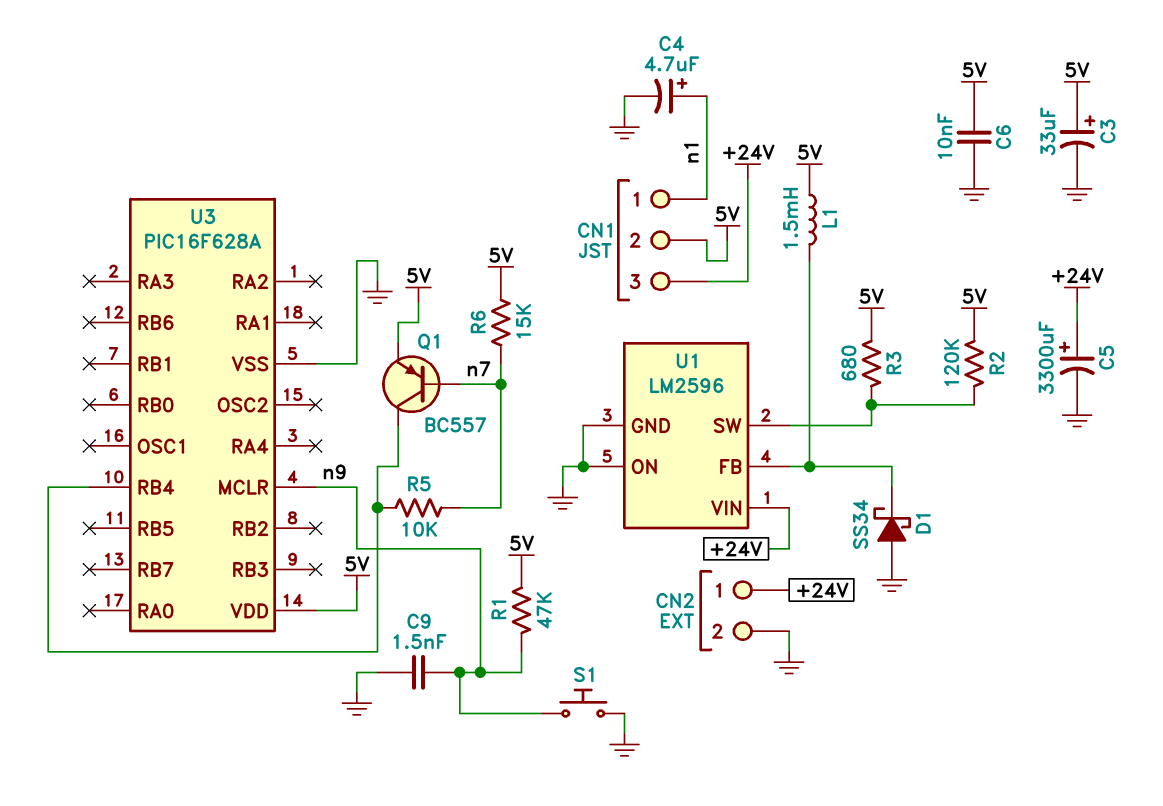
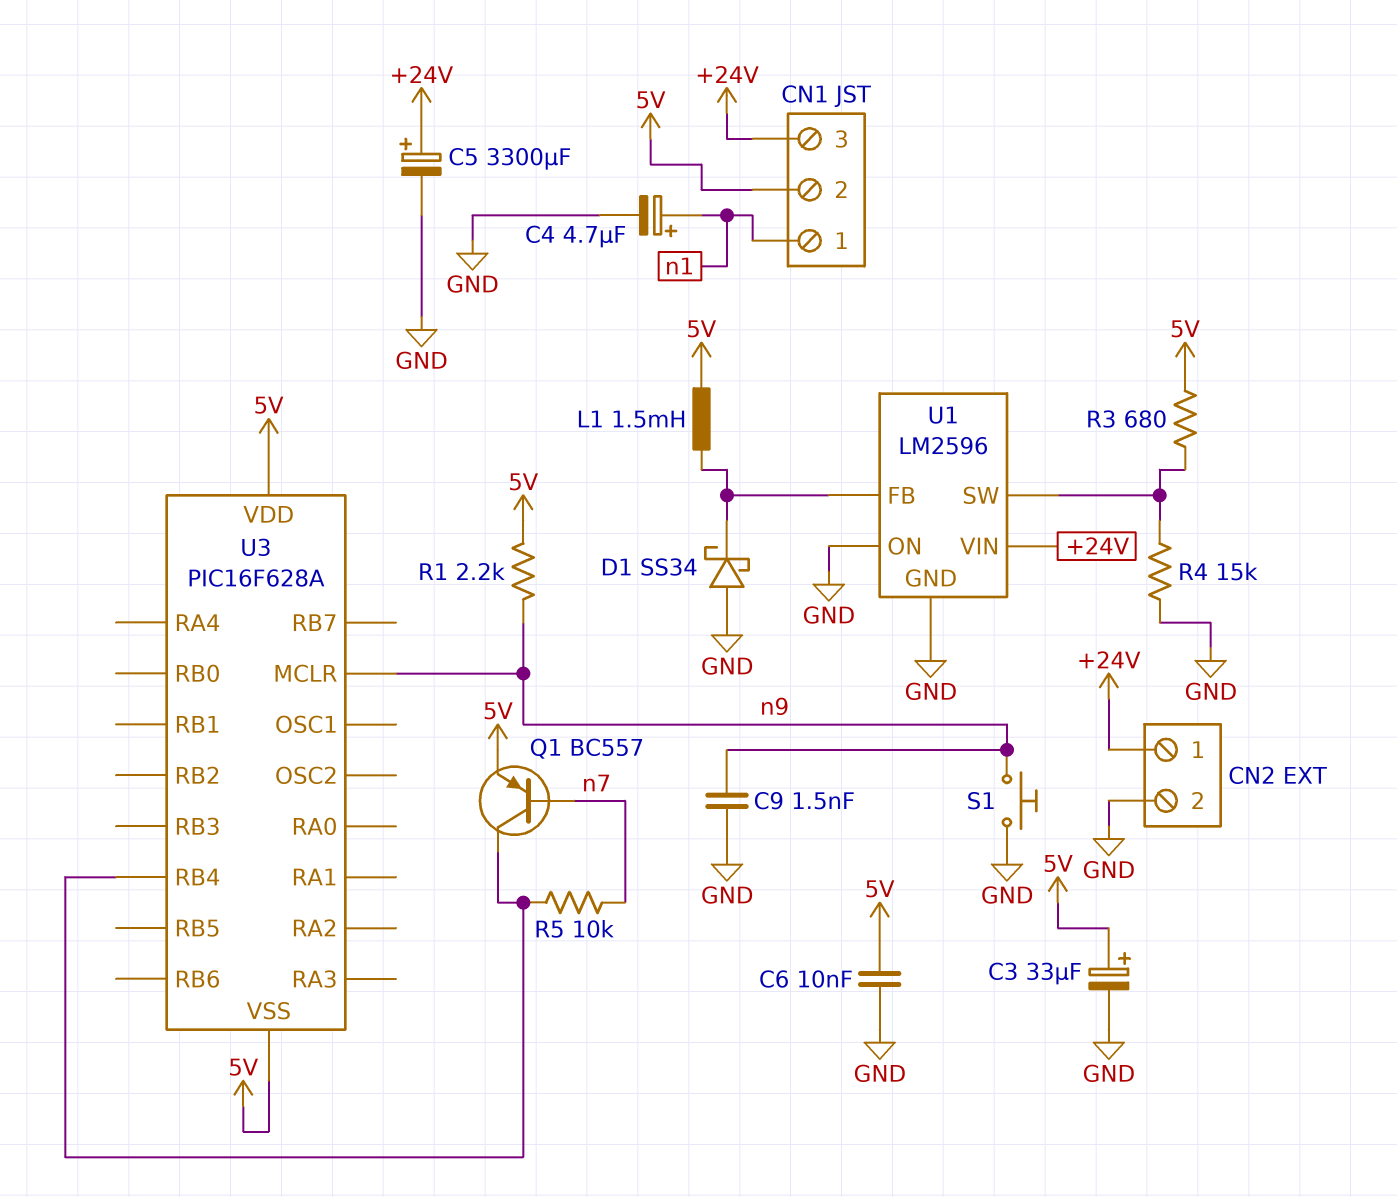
R1: 47k (5V, n9) -> 2.2k (5V, n9)
R2: 120k (5V, U1/SW) -> none
R4: none -> 15k (GND, U1/SW)
R6: 15k (5V, n7) -> none
U3 pin VSS: GND -> 5V

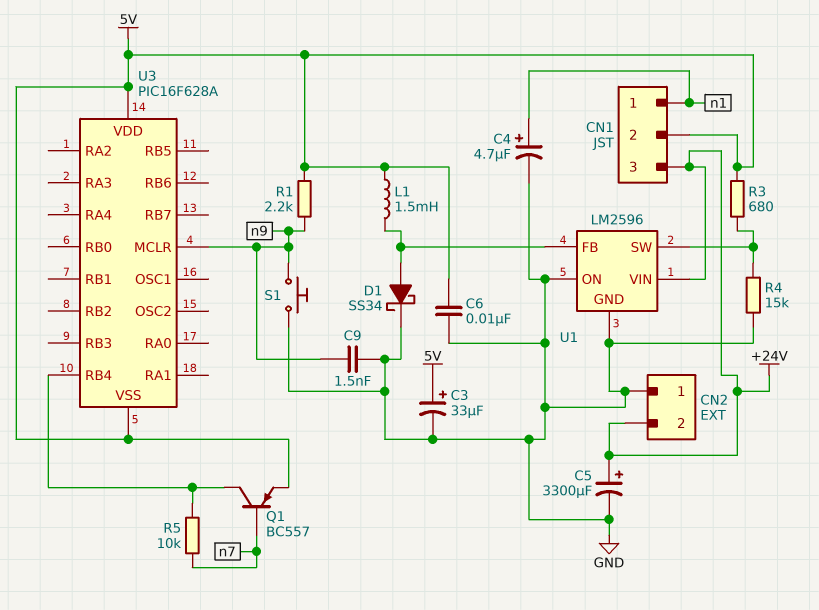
CN2 pin 1: +24V -> GND
CN2 pin 2: GND -> +24V
D1: schottky SS34 (A GND, K U1/FB) -> schottky SS34 (A U1/FB, K GND)

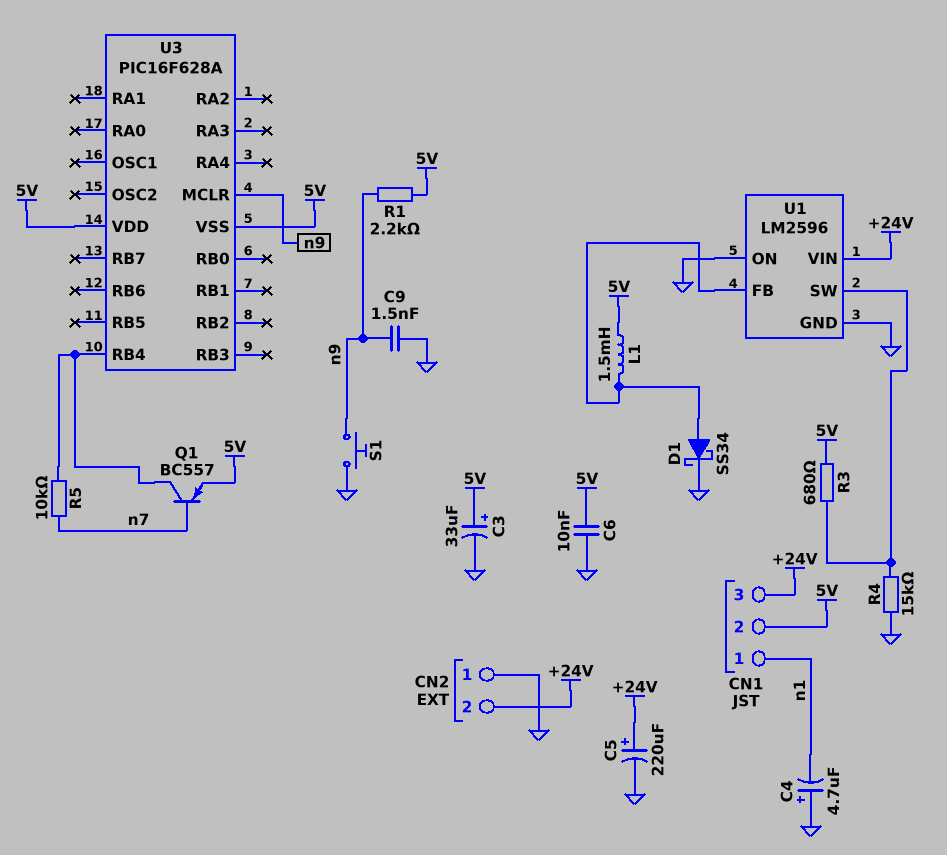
C4: 4.7uF (plus n1, minus GND) -> 4.7uF (plus GND, minus n1)
C5: 3300uF (plus +24V, minus GND) -> 220uF (plus +24V, minus GND)

